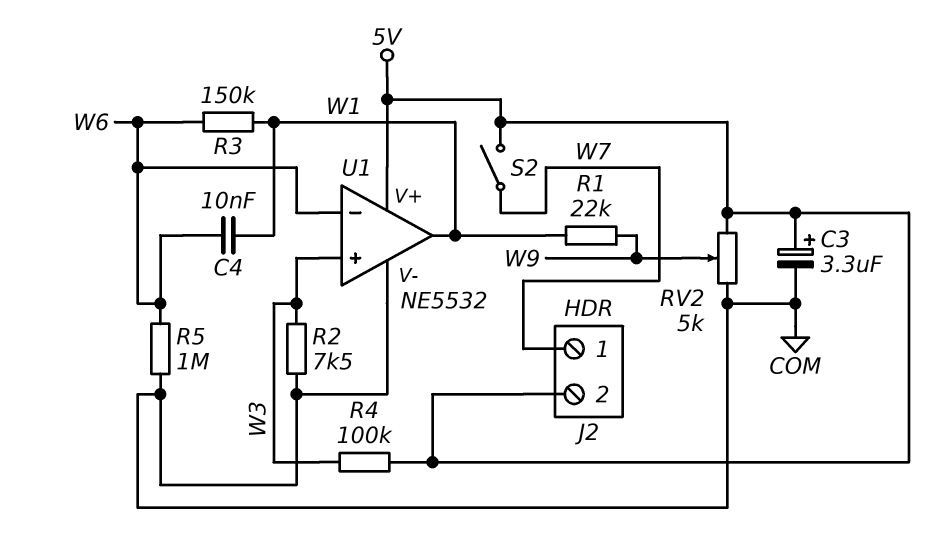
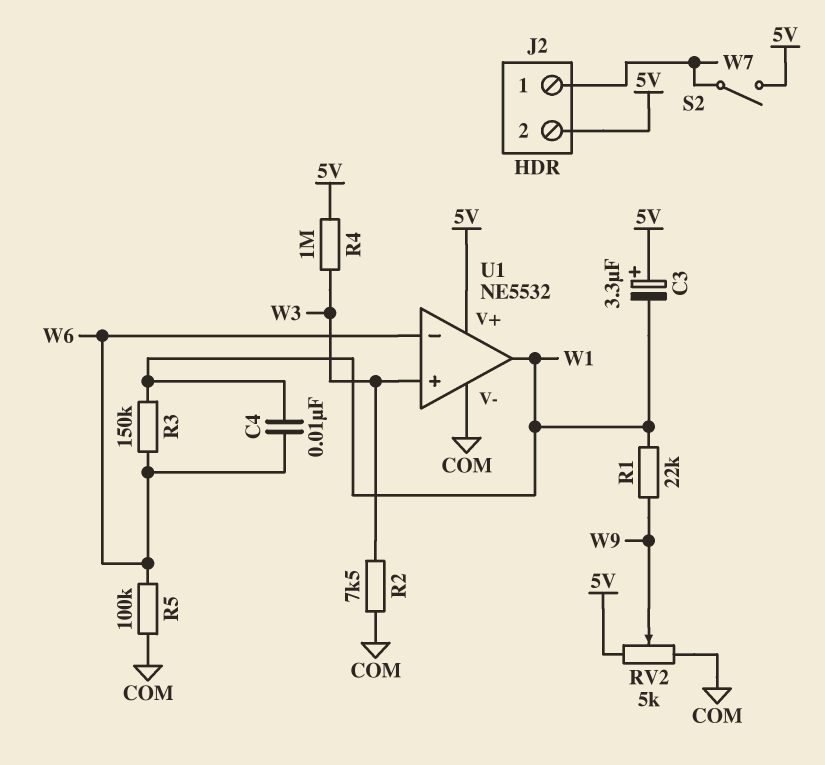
C3: 3.3uF (plus 5V, minus COM) -> 3.3uF (plus 5V, minus W1)
R4: 100k (5V, W3) -> 1M (5V, W3)
R5: 1M (COM, W6) -> 100k (COM, W6)

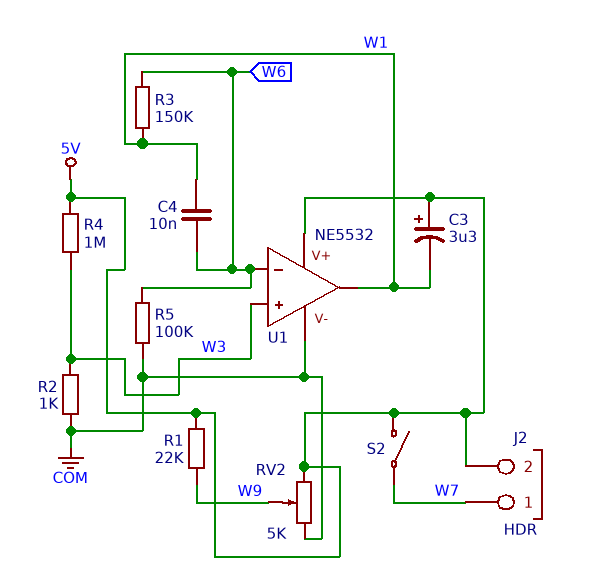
R1: 22k (W1, W9) -> 22k (5V, W9)
R2: 7.5k (COM, W3) -> 1k (COM, W3)

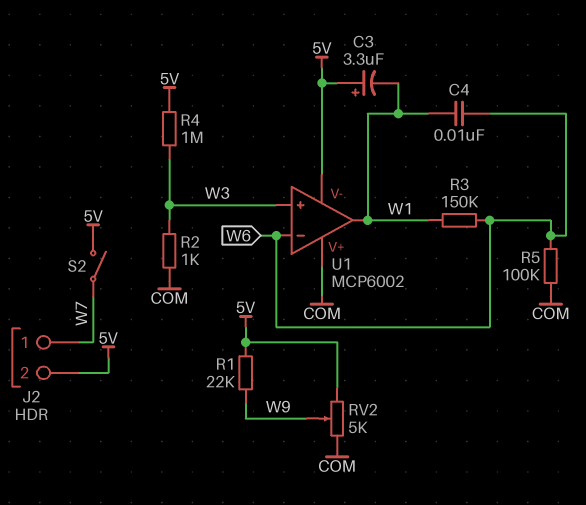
U1: NE5532 -> MCP6002
U1 pin V+: 5V -> COM
U1 pin V-: COM -> 5V

